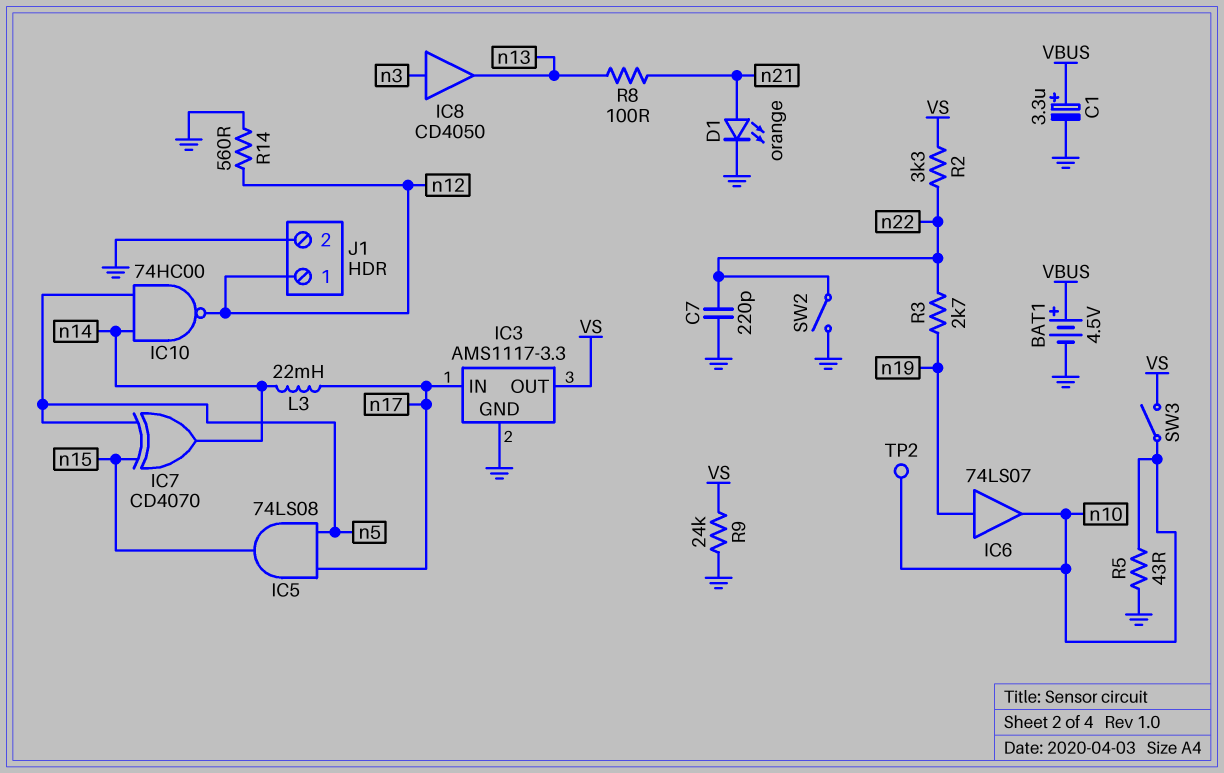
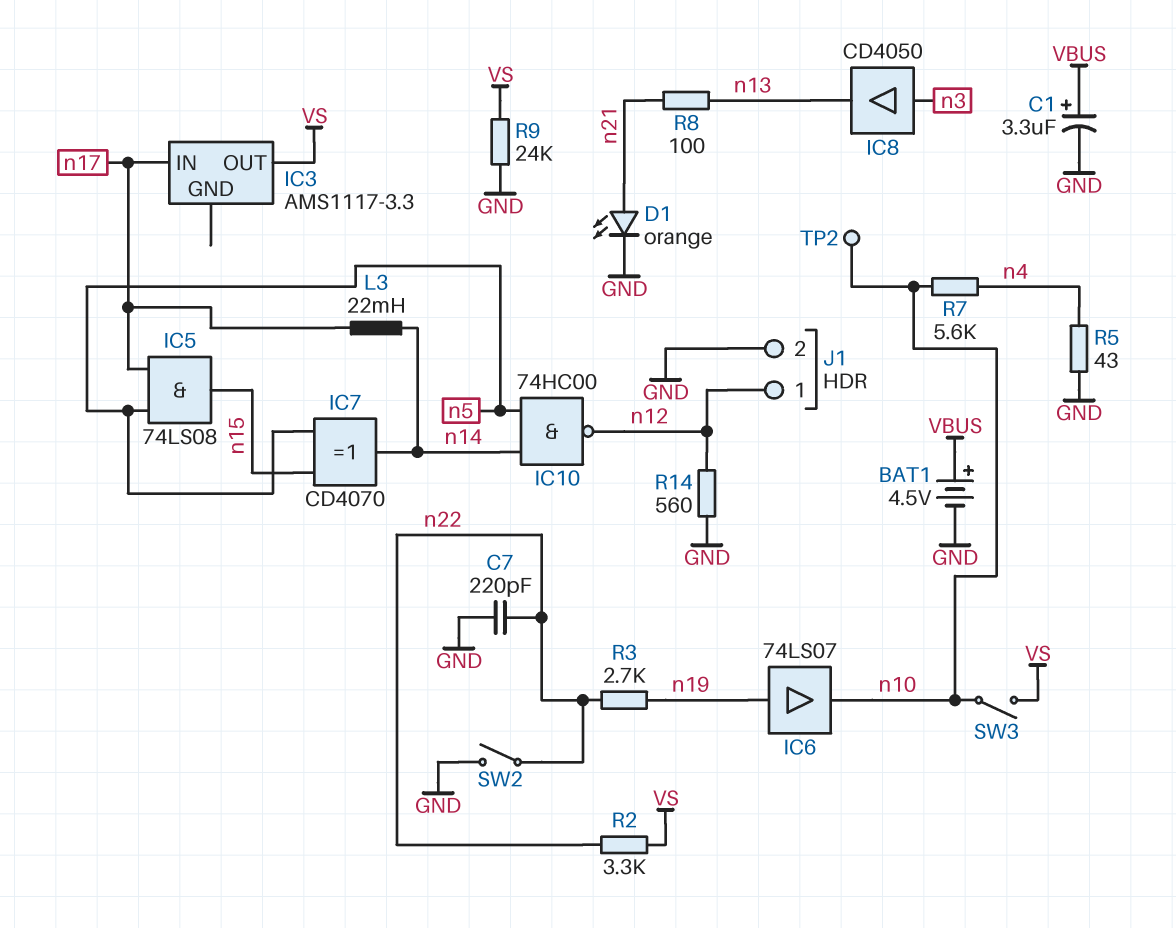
IC3 pin GND: GND -> none
R5: 43 (GND, n10) -> 43 (GND, n4)
R7: none -> 5.6k (n4, n10)

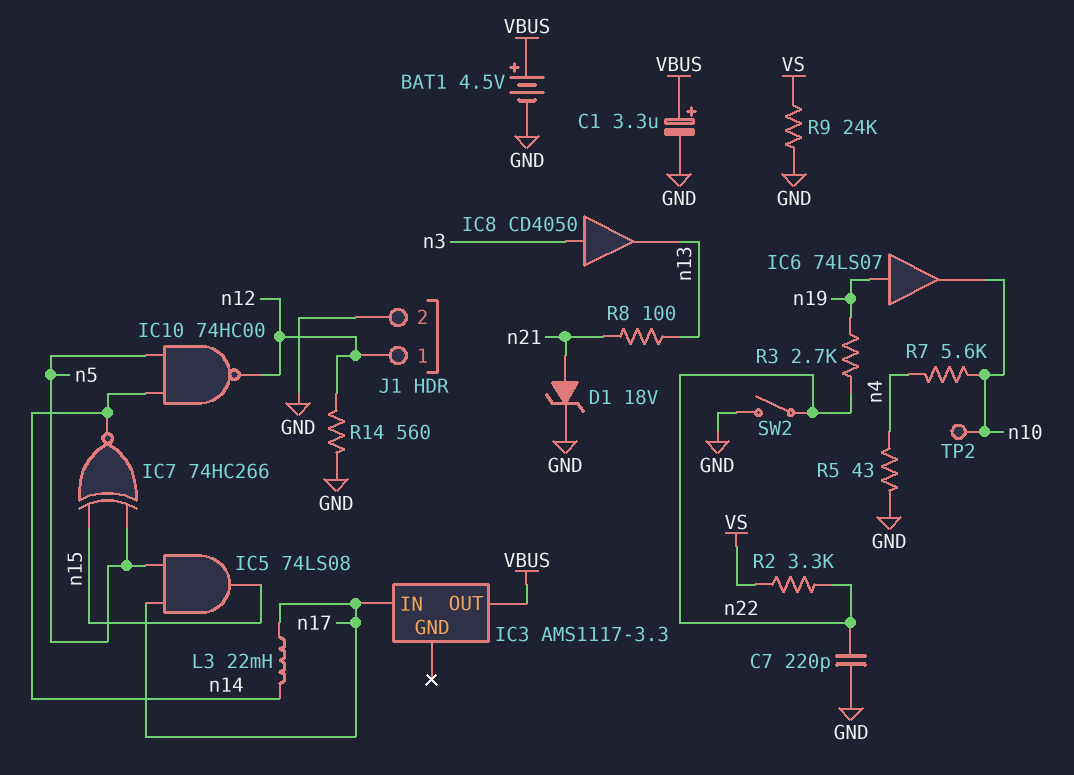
D1: LED orange (A n21, K GND) -> zener 18V (A n21, K GND)
IC3 pin OUT: VS -> VBUS
IC7: XOR CD4070 (in n5, in n15, out n14) -> XNOR 74HC266 (in n5, in n15, out n14)
SW3: switch (VS, n10) -> none

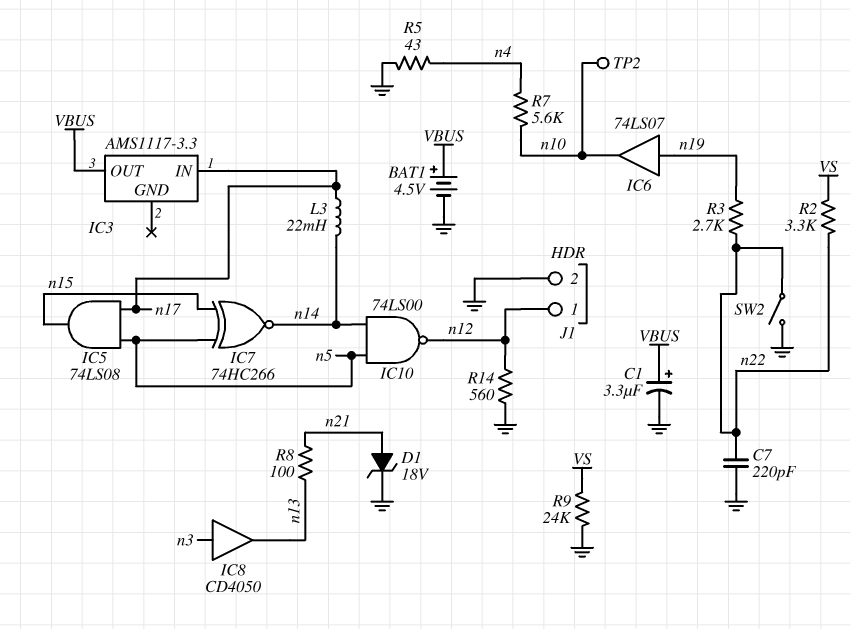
IC10: NAND 74HC00 (in n5, in n14, out n12) -> NAND 74LS00 (in n5, in n14, out n12)

